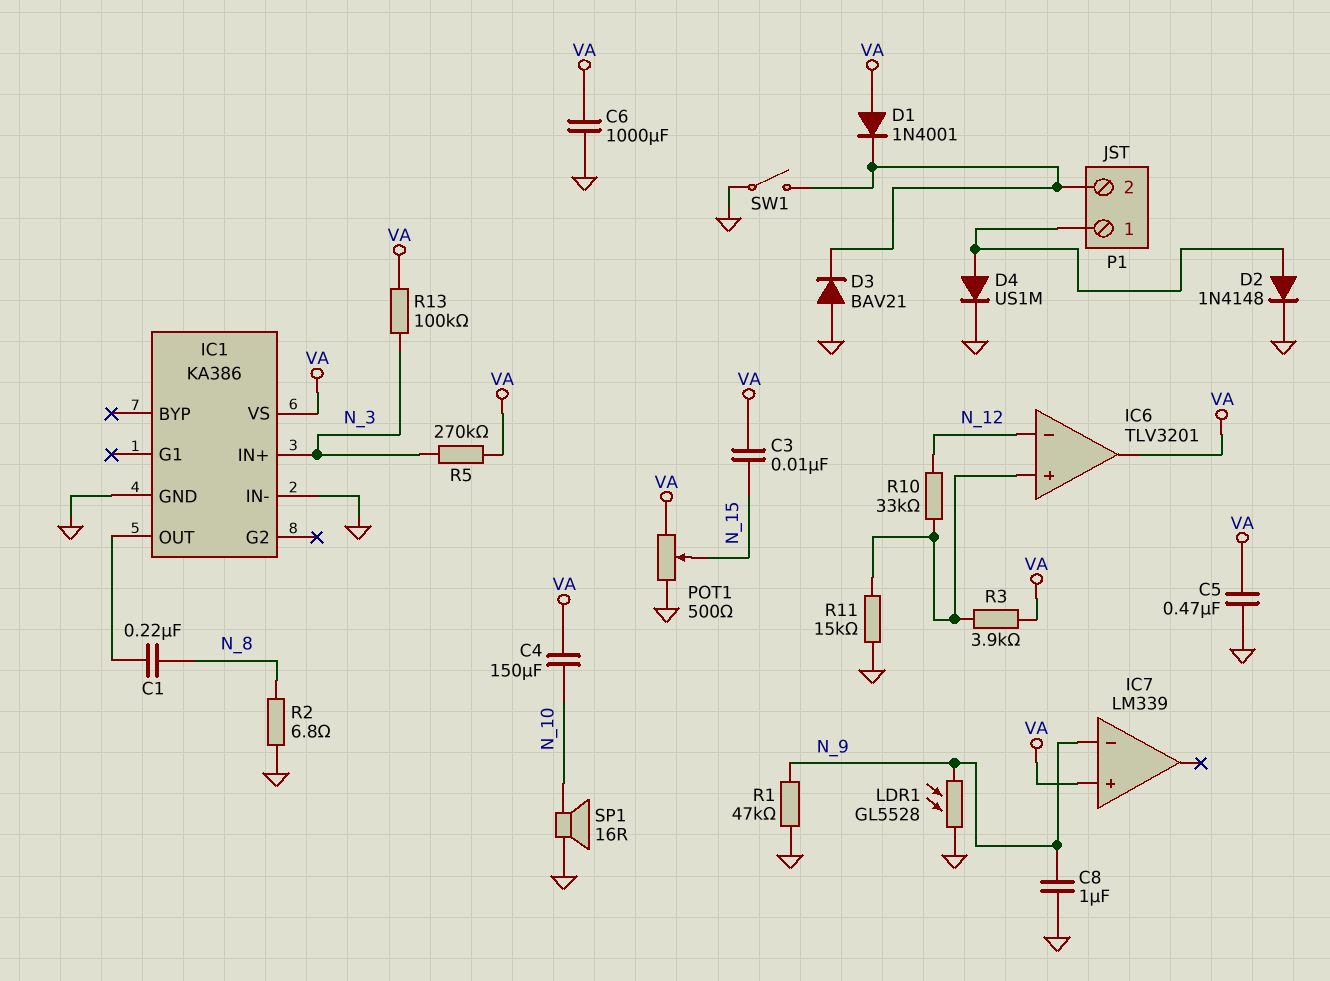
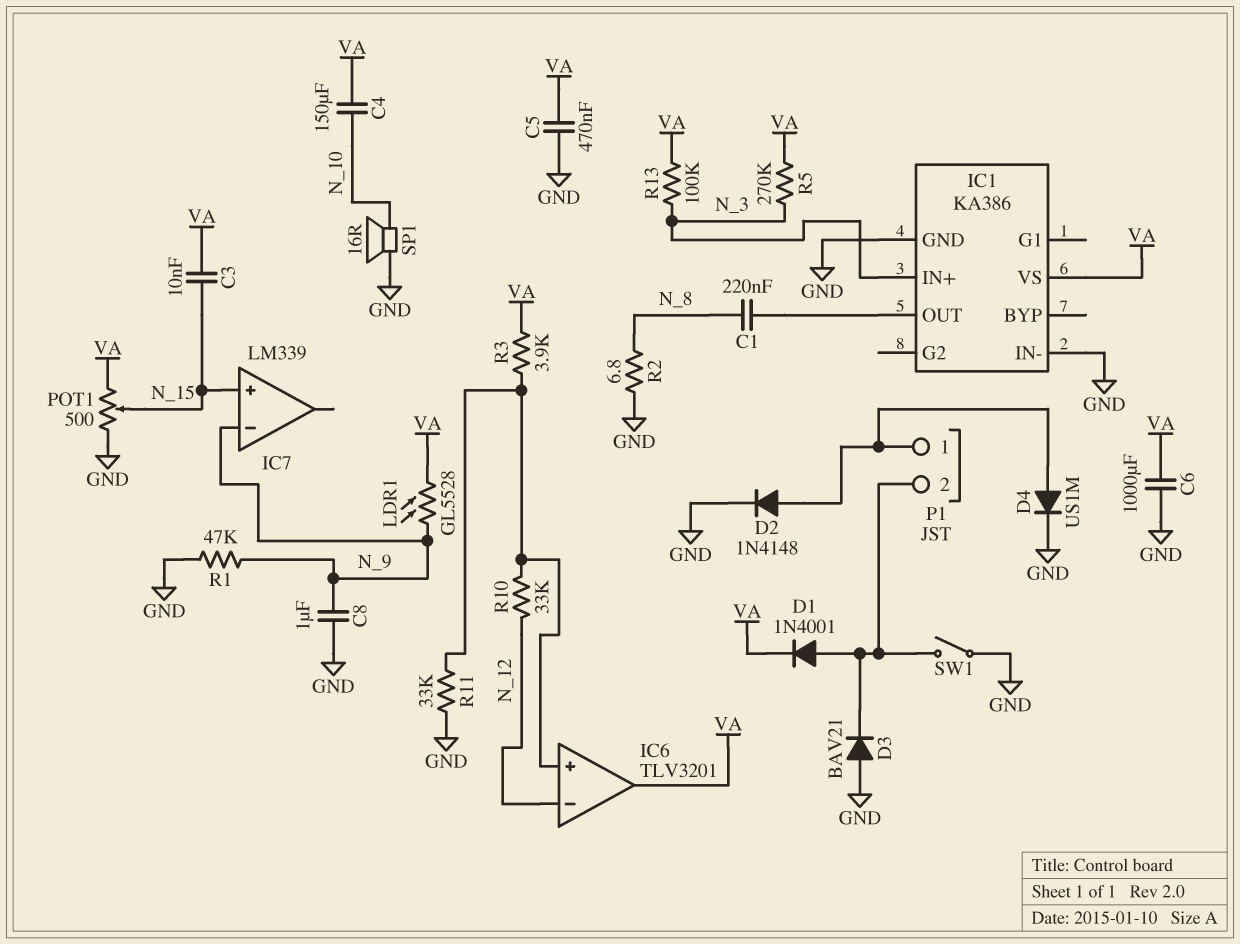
D1: diode 1N4001 (A VA, K P1/2) -> diode 1N4001 (A P1/2, K VA)
IC7 pin in+: VA -> N_15
LDR1: GL5528 (GND, N_9) -> GL5528 (N_9, VA)
R11: 15k (GND, IC6/in+) -> 33k (GND, IC6/in+)

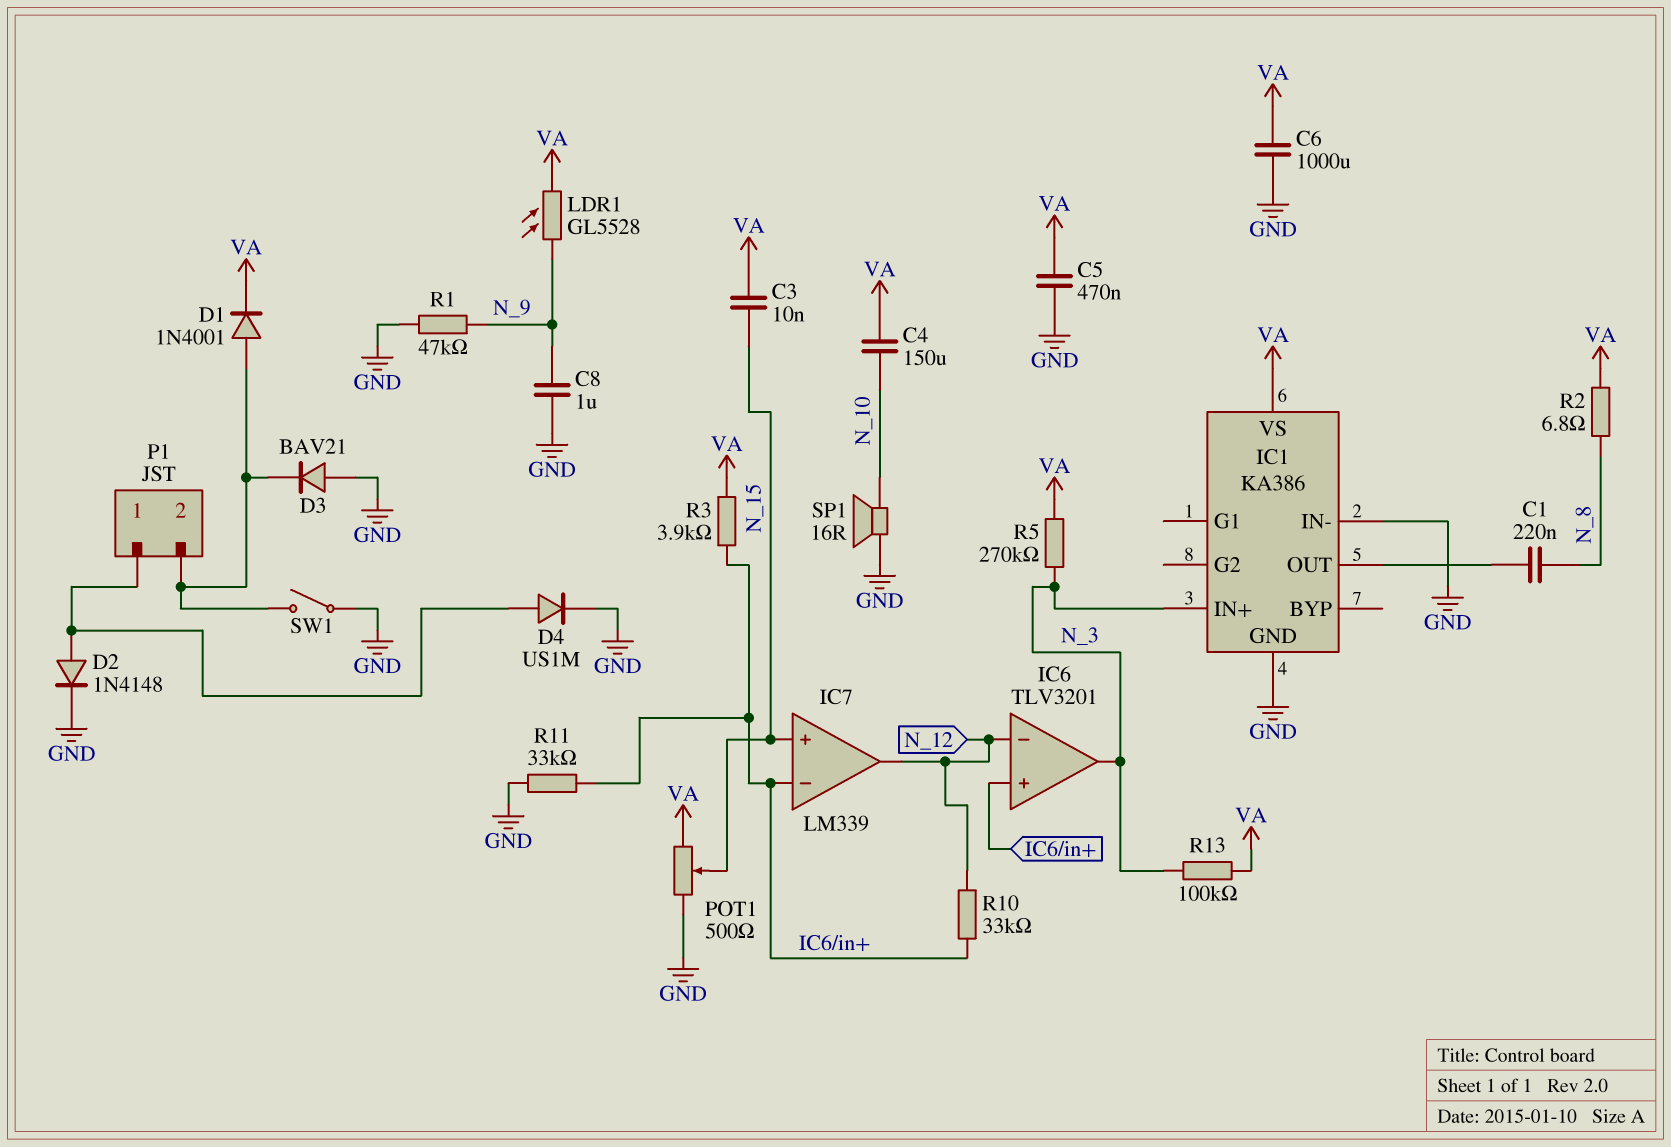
IC6 pin out: VA -> N_3
IC7 pin in-: N_9 -> IC6/in+
IC7 pin out: none -> N_12
R2: 6.8 (GND, N_8) -> 6.8 (N_8, VA)

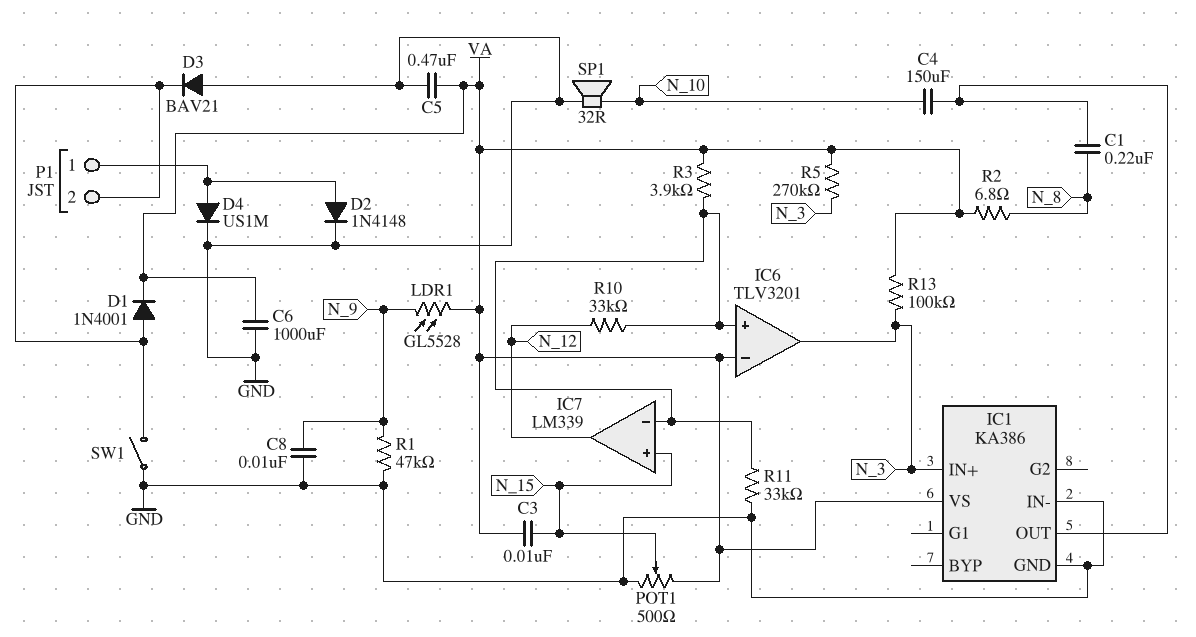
C4: 150uF (N_10, VA) -> 150uF (IC1/OUT, N_10)
C8: 1uF (GND, N_9) -> 10nF (GND, N_9)
IC6 pin in-: N_12 -> VA
SP1: speaker 16R (GND, N_10) -> speaker 32R (GND, N_10)

